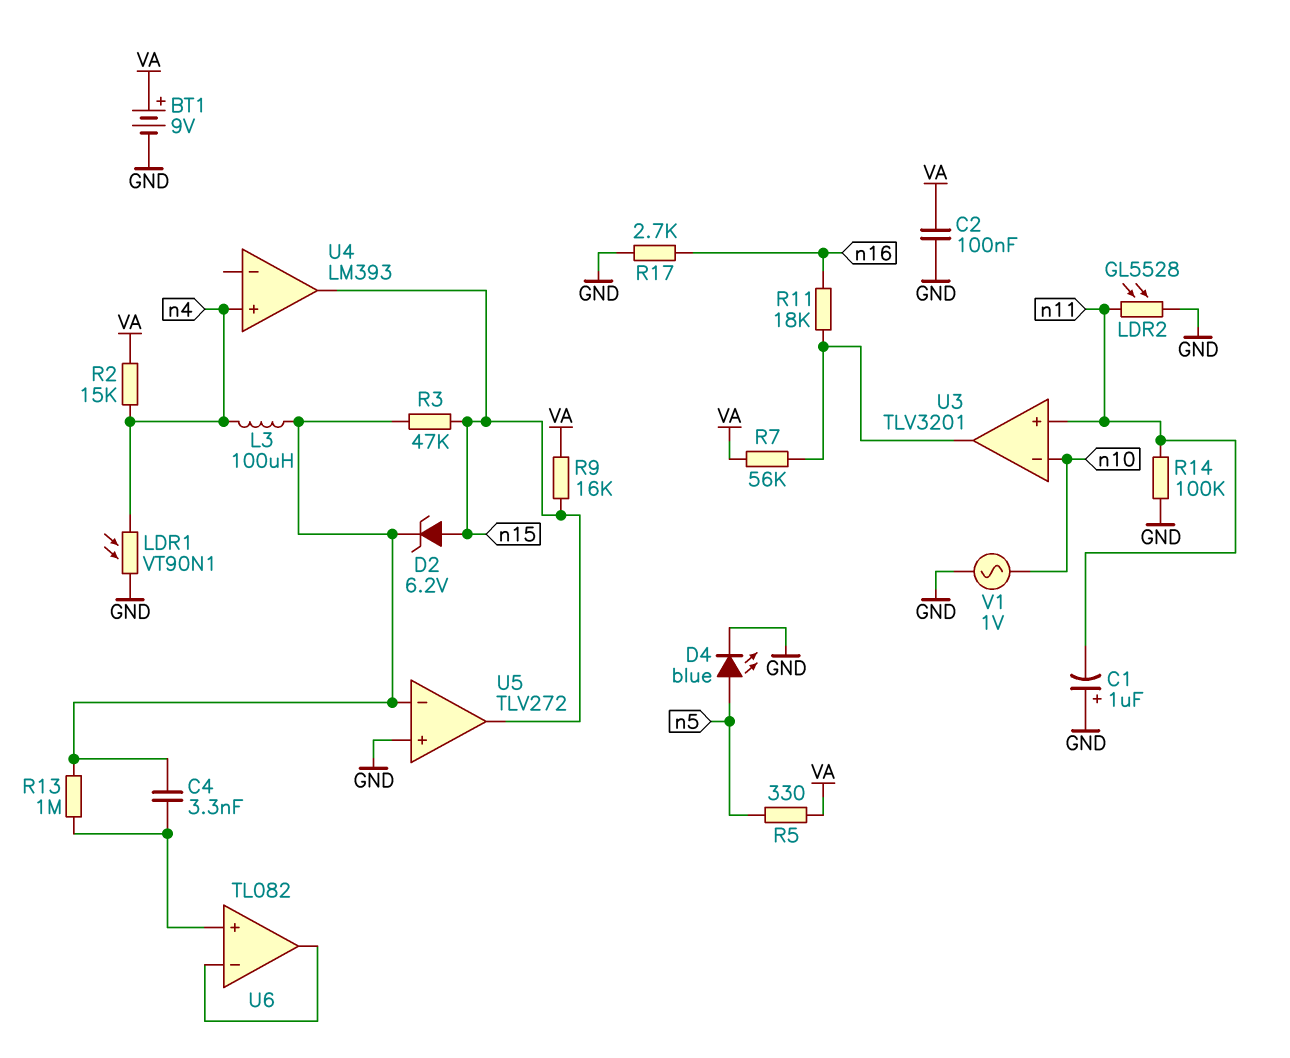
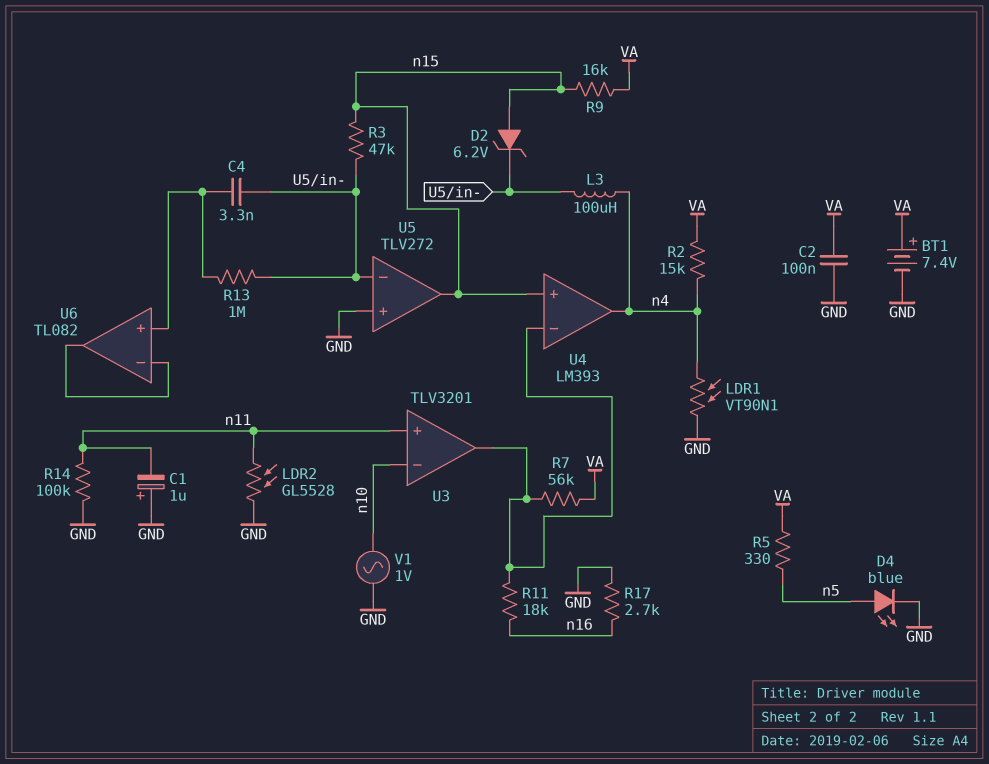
BT1: 9V (plus VA, minus GND) -> 7.4V (plus VA, minus GND)
U4 pin in+: n4 -> n15
U4 pin in-: none -> U3/out
U4 pin out: n15 -> n4

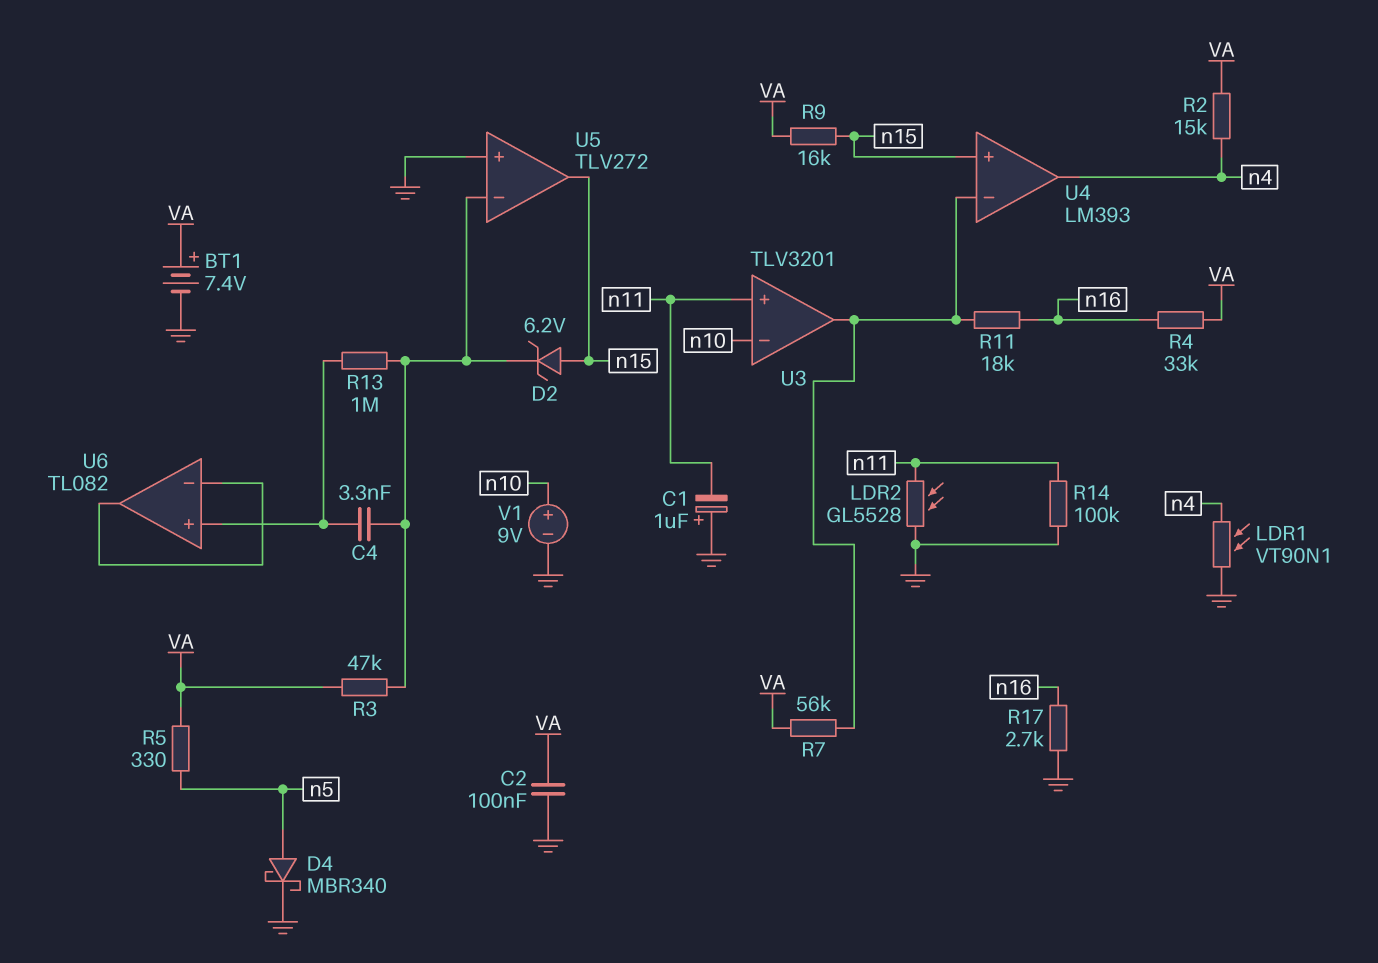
D4: LED blue (A n5, K GND) -> schottky MBR340 (A n5, K GND)
L3: 100uH (U5/in-, n4) -> none
R3: 47k (U5/in-, n15) -> 47k (U5/in-, VA)
R4: none -> 33k (VA, n16)
V1: AC 1V (GND, n10) -> 9V (plus n10, minus GND)

